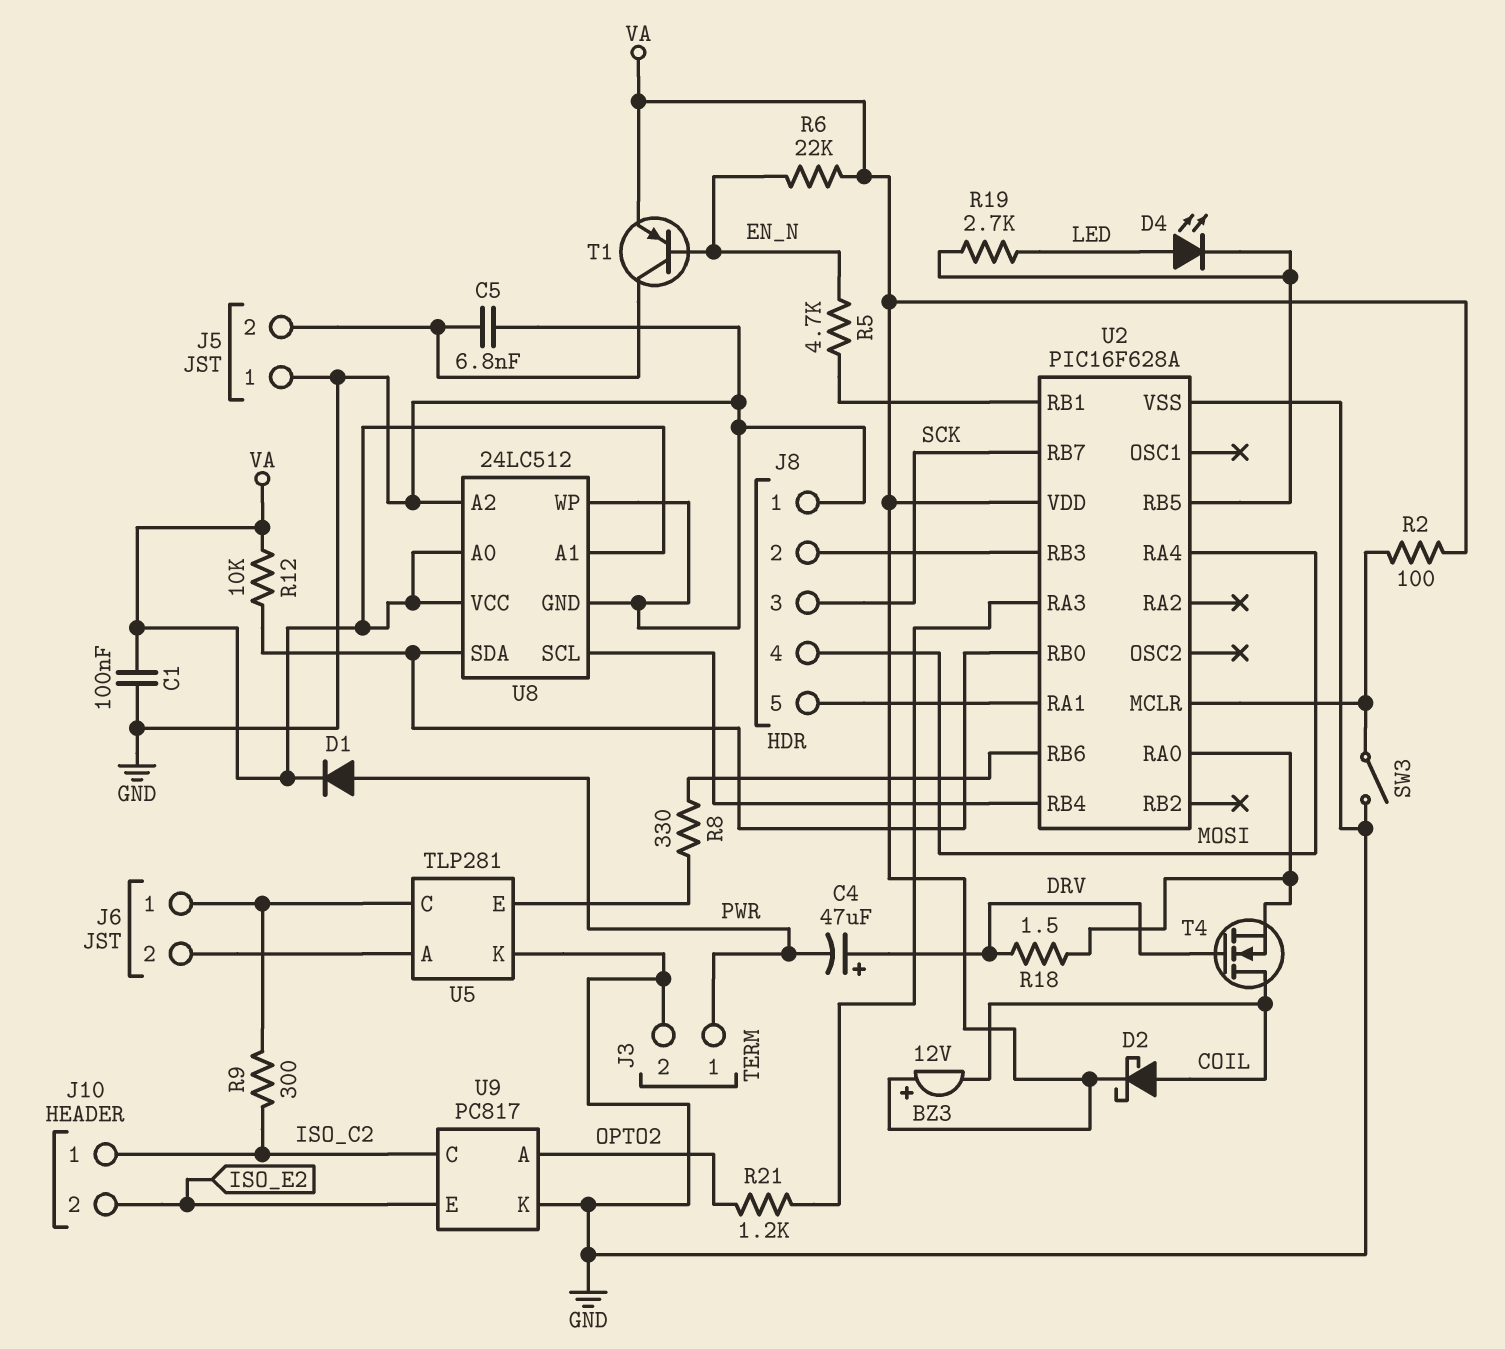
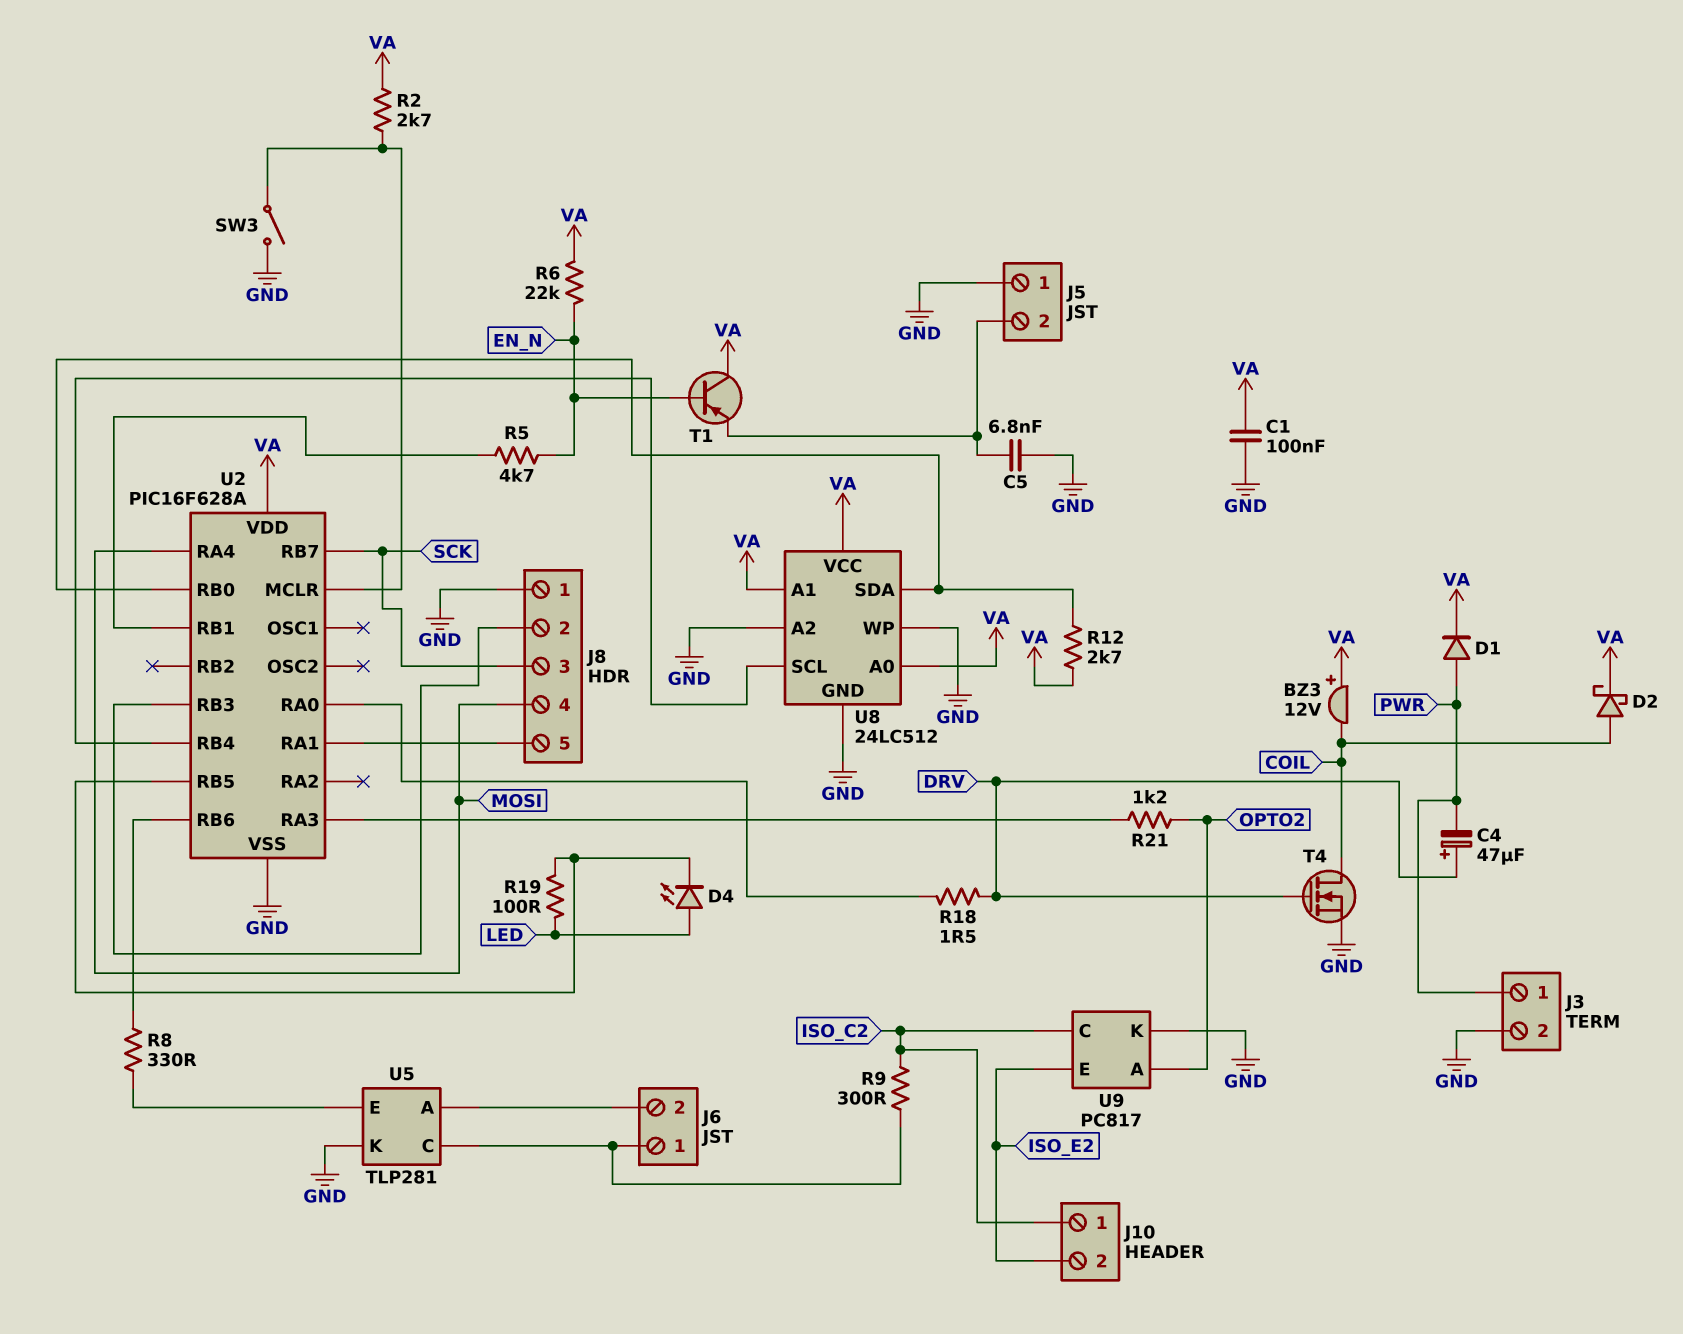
R2: 100 (U2/MCLR, VA) -> 2.7k (U2/MCLR, VA)
R12: 10k (U2/RB0, VA) -> 2.7k (U2/RB0, VA)
R19: 2.7k (LED, U2/RB5) -> 100 (LED, U2/RB5)
T1: PNP (B EN_N, C J5/2, E VA) -> PNP (B EN_N, C VA, E J5/2)
T4: NMOS (G DRV, D COIL, S U2/RA0) -> NMOS (G DRV, D COIL, S GND)

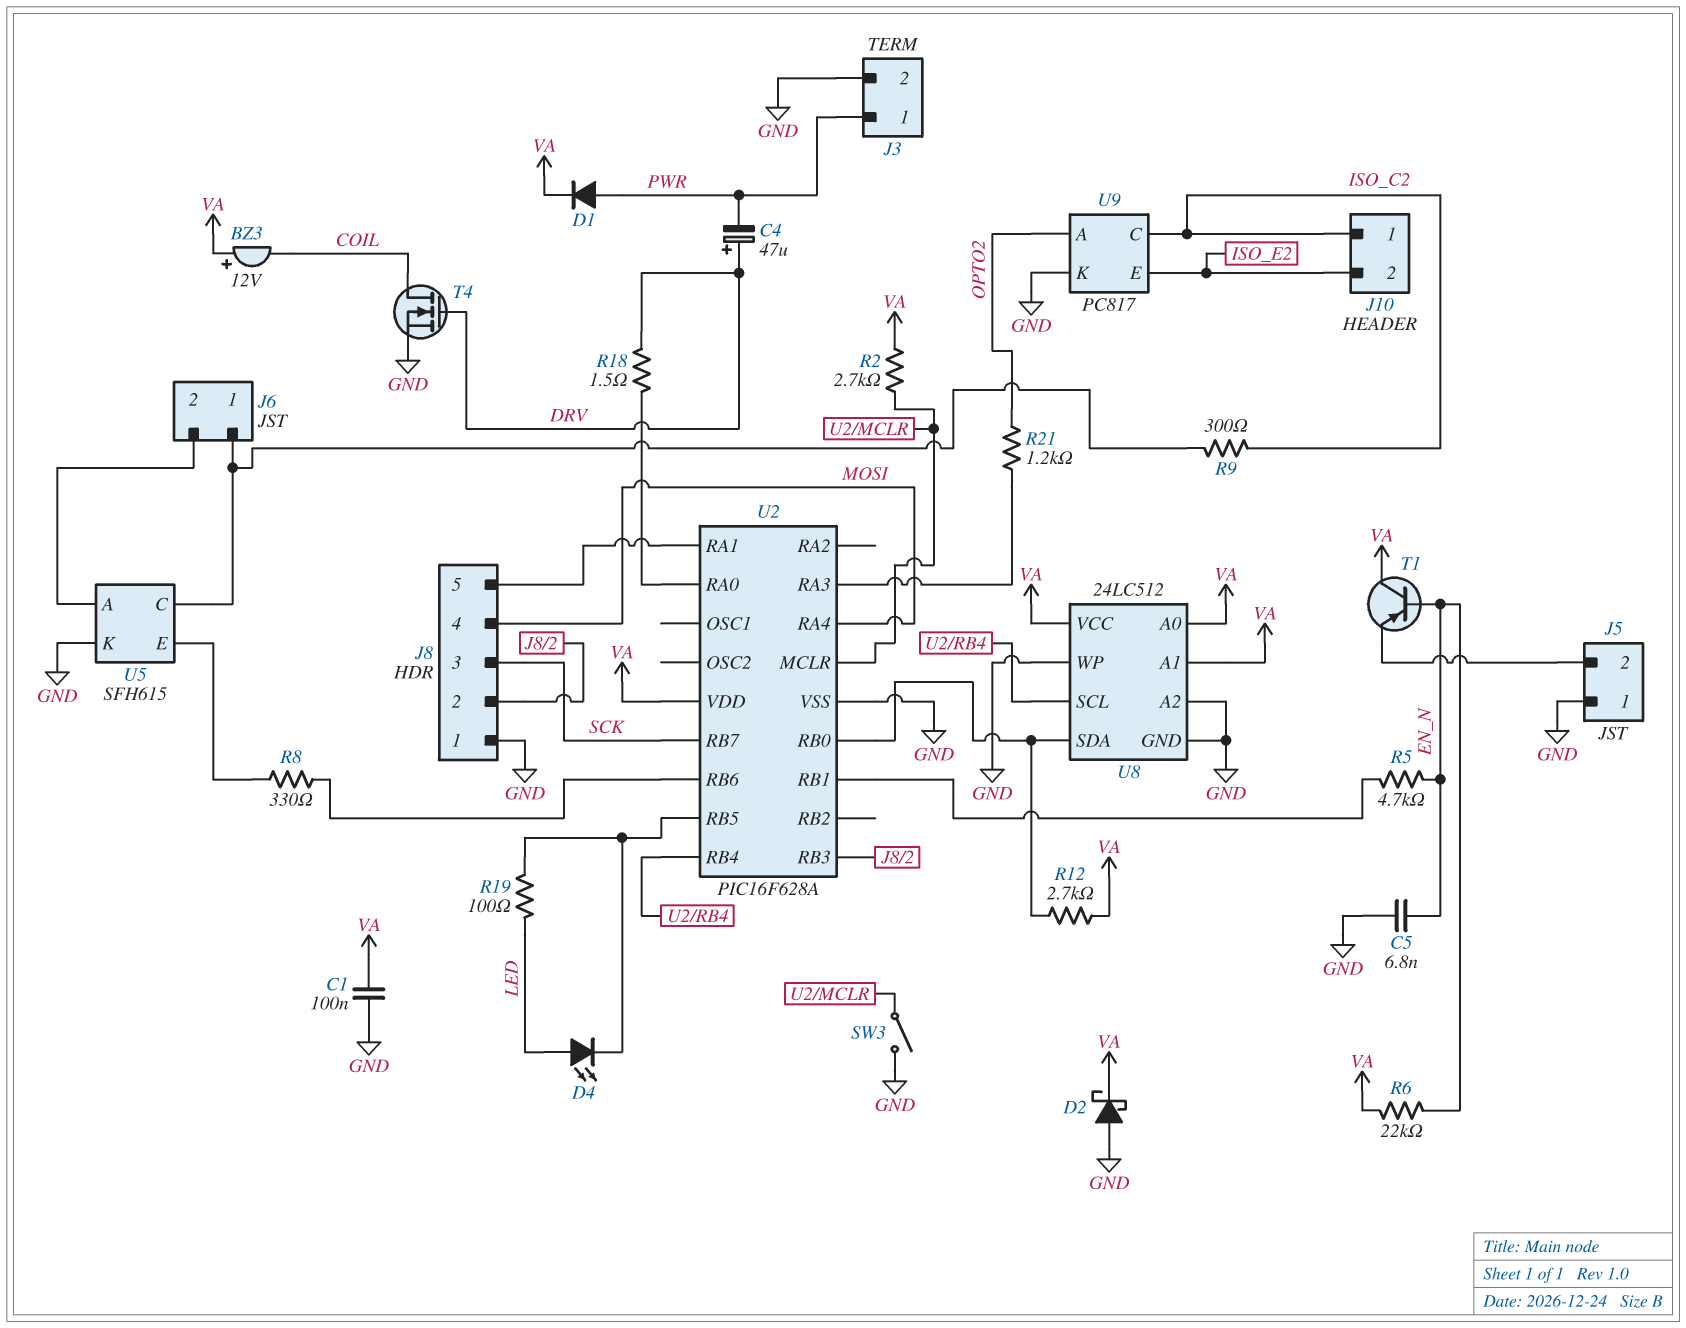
C5: 6.8nF (GND, J5/2) -> 6.8nF (EN_N, GND)
D2: schottky (A COIL, K VA) -> schottky (A GND, K VA)
U5: TLP281 -> SFH615

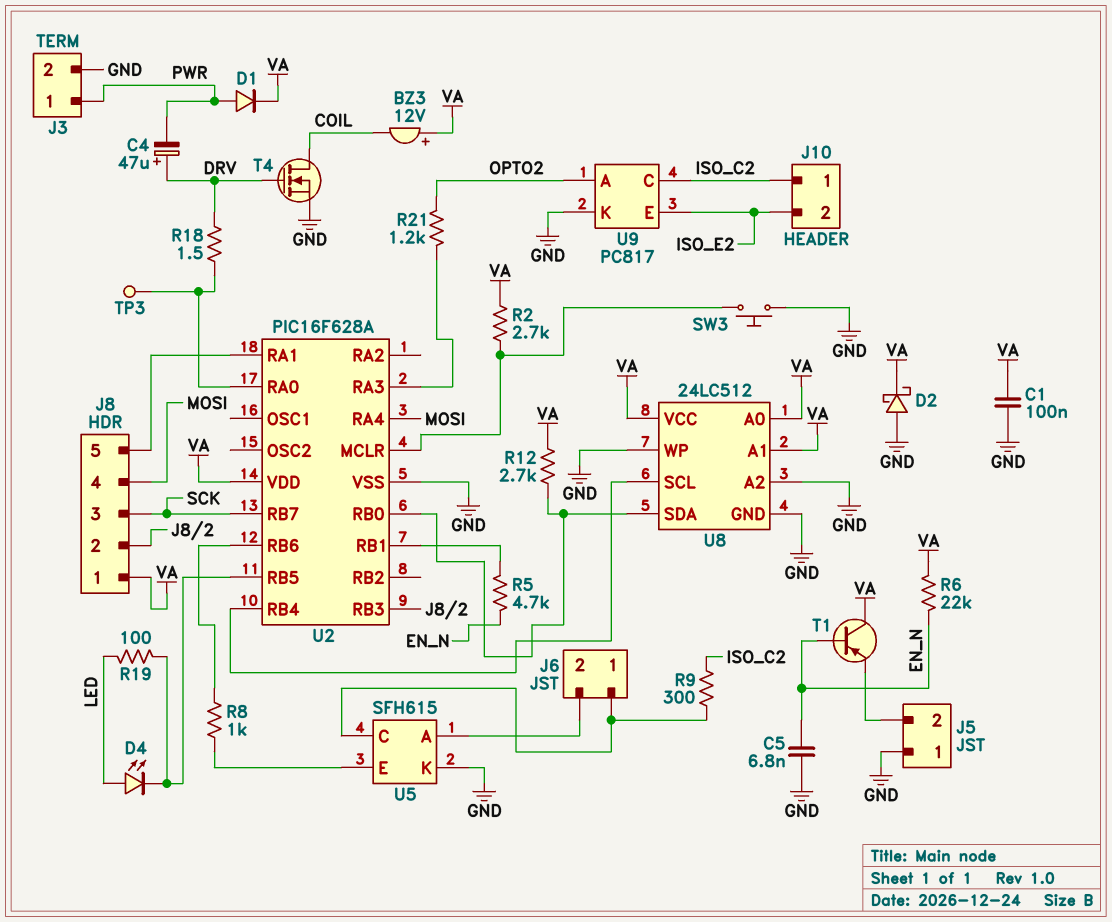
J8 pin 1: GND -> VA
R8: 330 (U2/RB6, U5/E) -> 1k (U2/RB6, U5/E)
SW3: switch (GND, U2/MCLR) -> button (GND, U2/MCLR)
TP3: none -> test point (U2/RA0)

